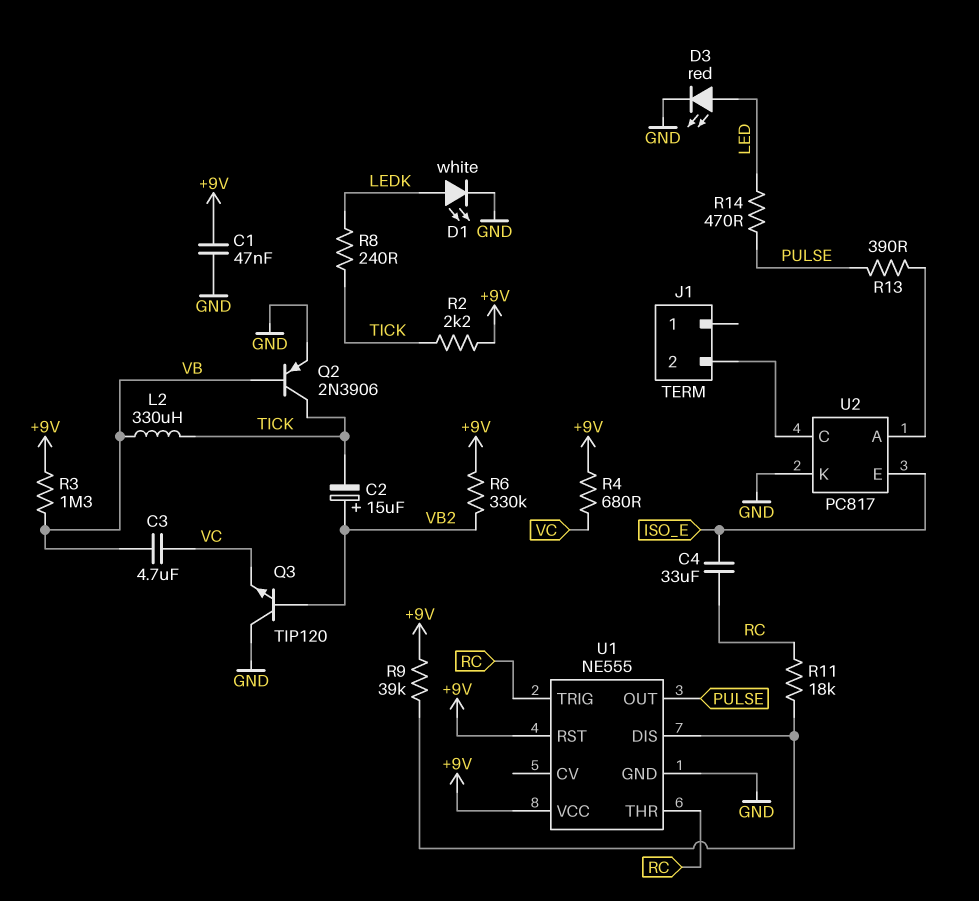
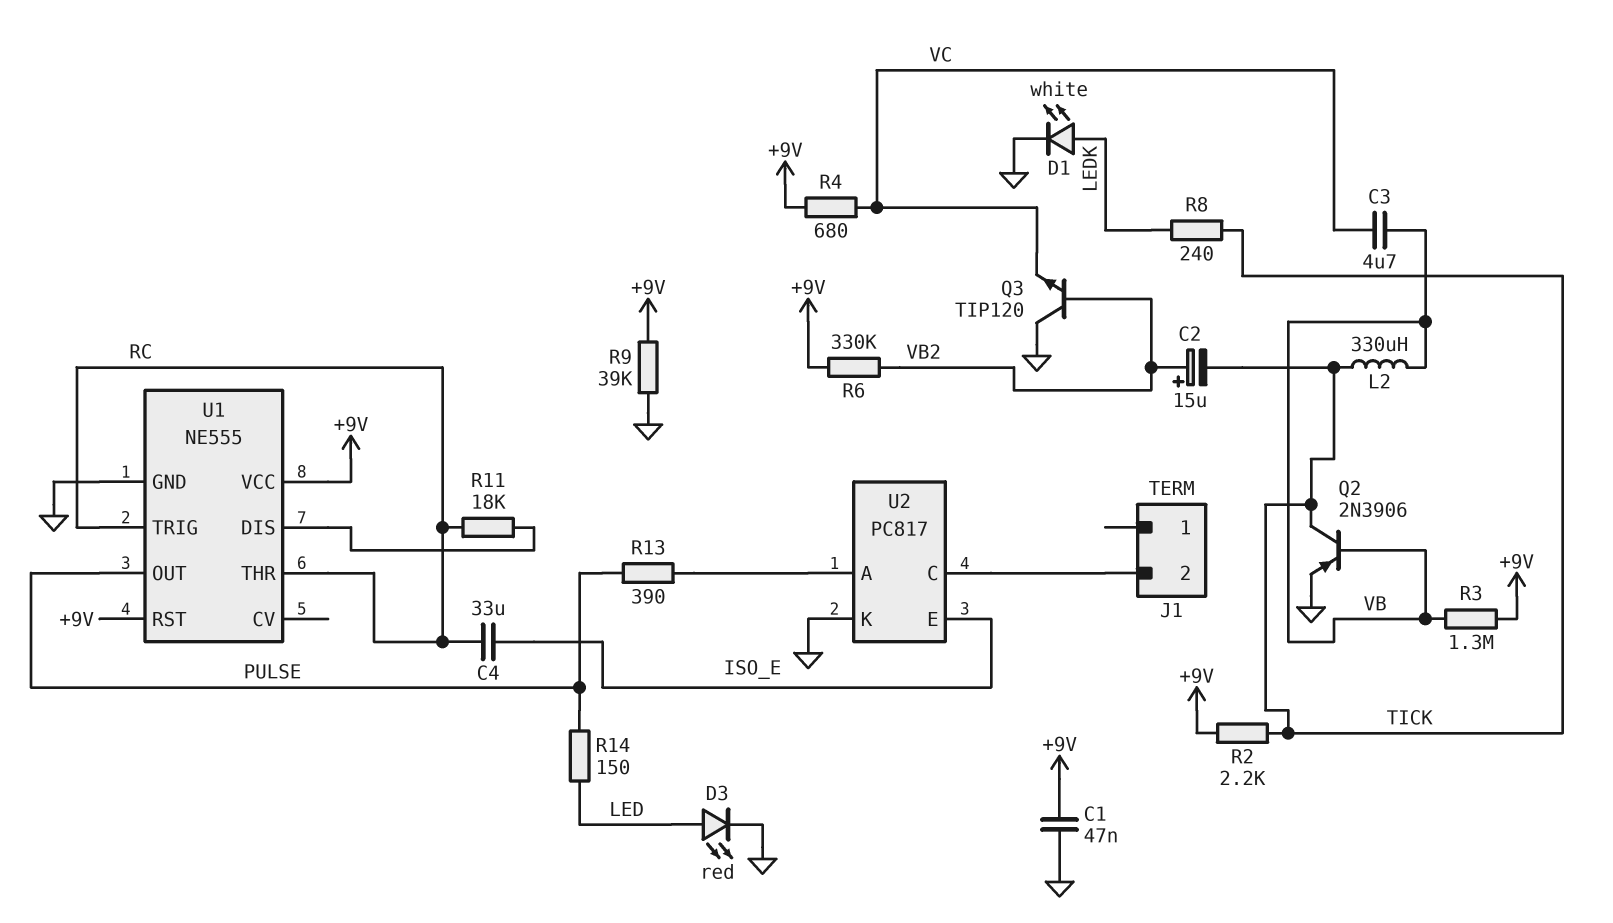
R9: 39k (+9V, U1/DIS) -> 39k (+9V, GND)
R14: 470 (LED, PULSE) -> 150 (LED, PULSE)

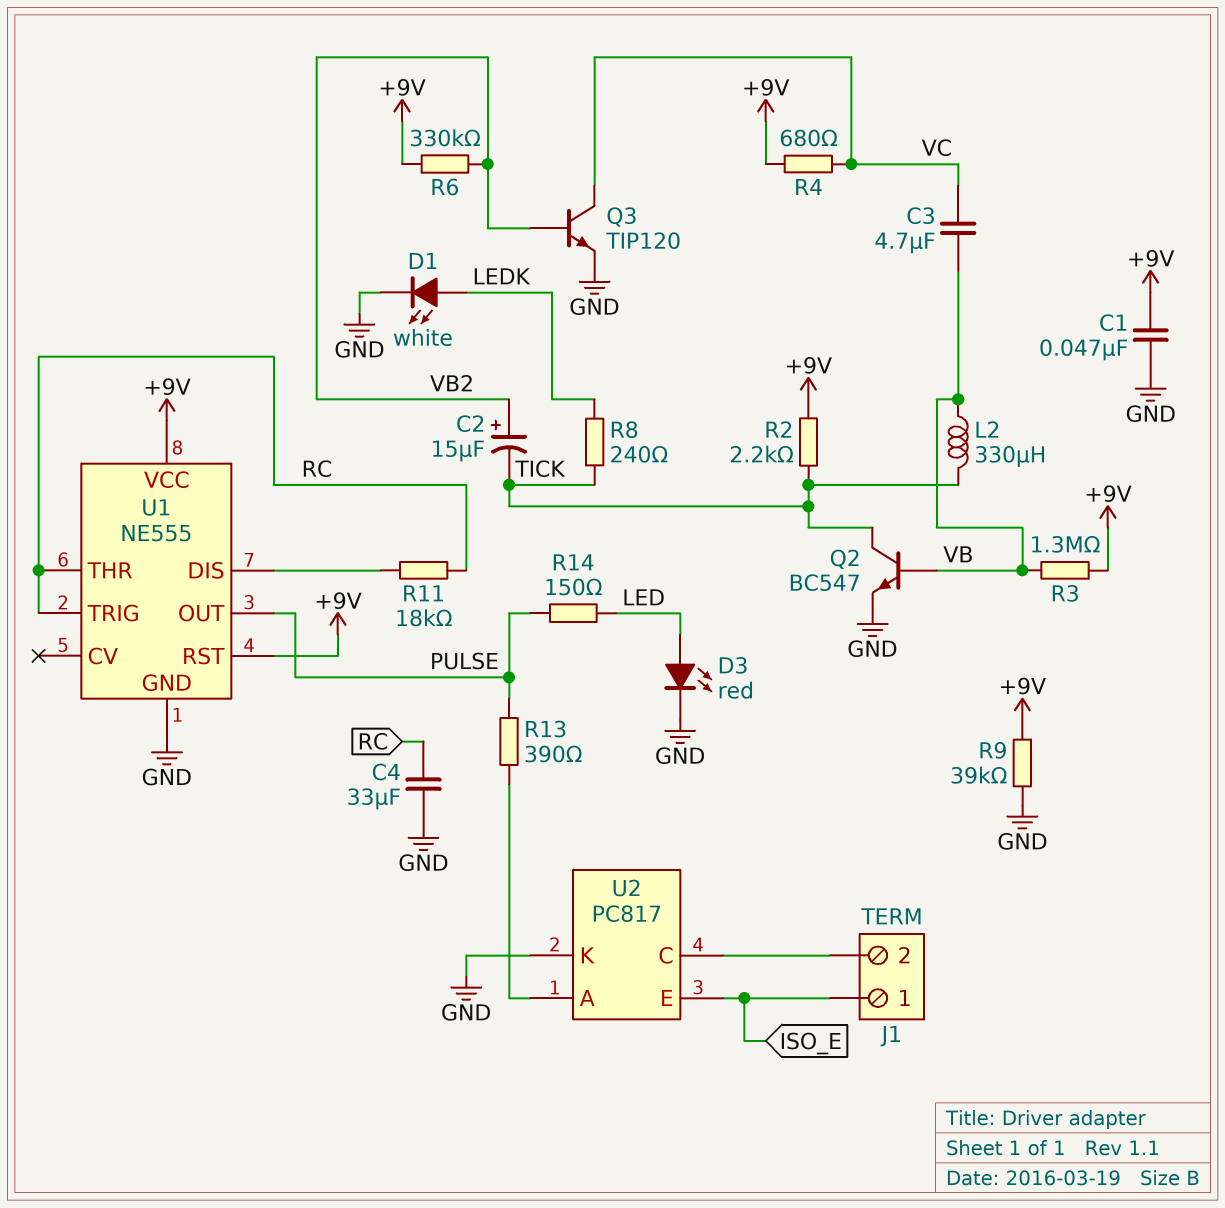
C4: 33uF (ISO_E, RC) -> 33uF (GND, RC)
J1 pin 1: none -> ISO_E
Q2: PNP 2N3906 (B VB, C TICK, E GND) -> NPN BC547 (B VB, C TICK, E GND)
Q3: NPN TIP120 (B VB2, C GND, E VC) -> NPN TIP120 (B VB2, C VC, E GND)

